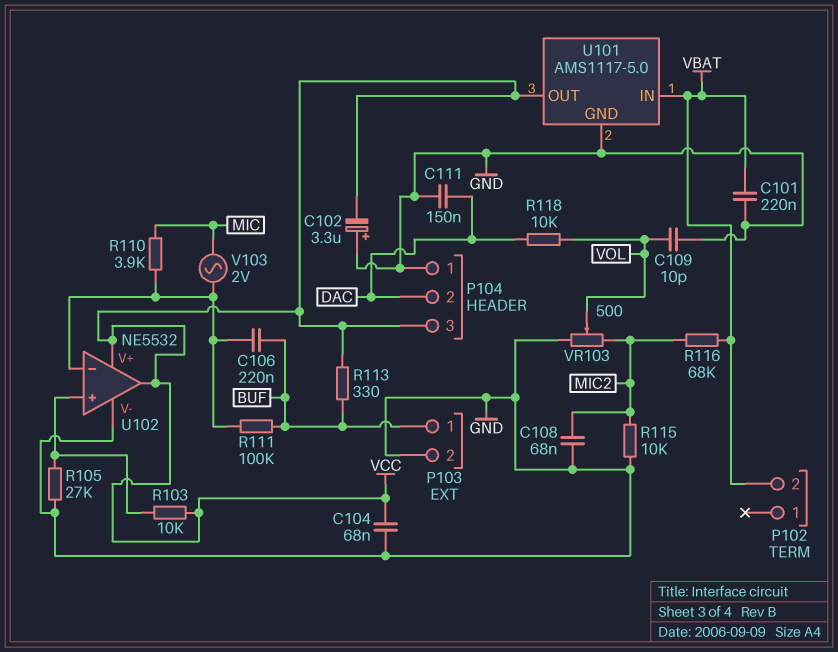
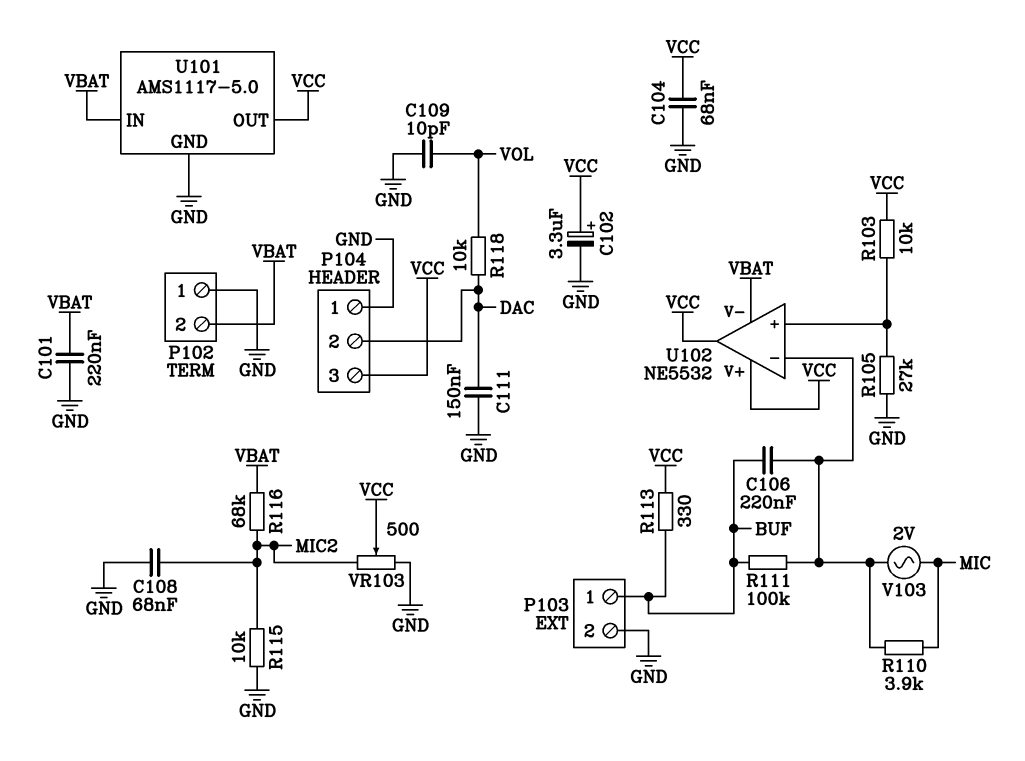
C102: 3.3uF (plus GND, minus VCC) -> 3.3uF (plus VCC, minus GND)
P102 pin 1: none -> GND
U102 pin V-: GND -> VBAT
VR103: 500 (GND, MIC2, wiper VOL) -> 500 (GND, MIC2, wiper VCC)

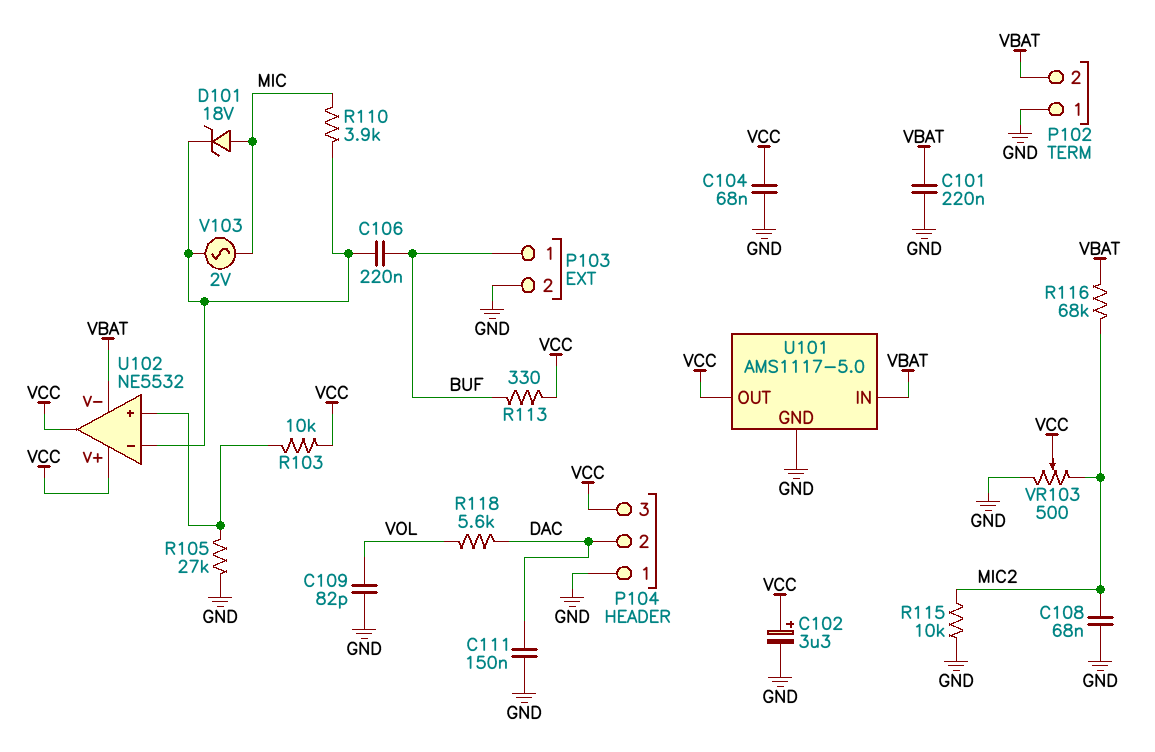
C109: 10pF (GND, VOL) -> 82pF (GND, VOL)
D101: none -> zener 18V (A MIC, K U102/in-)
R111: 100k (BUF, U102/in-) -> none
R118: 10k (DAC, VOL) -> 5.6k (DAC, VOL)

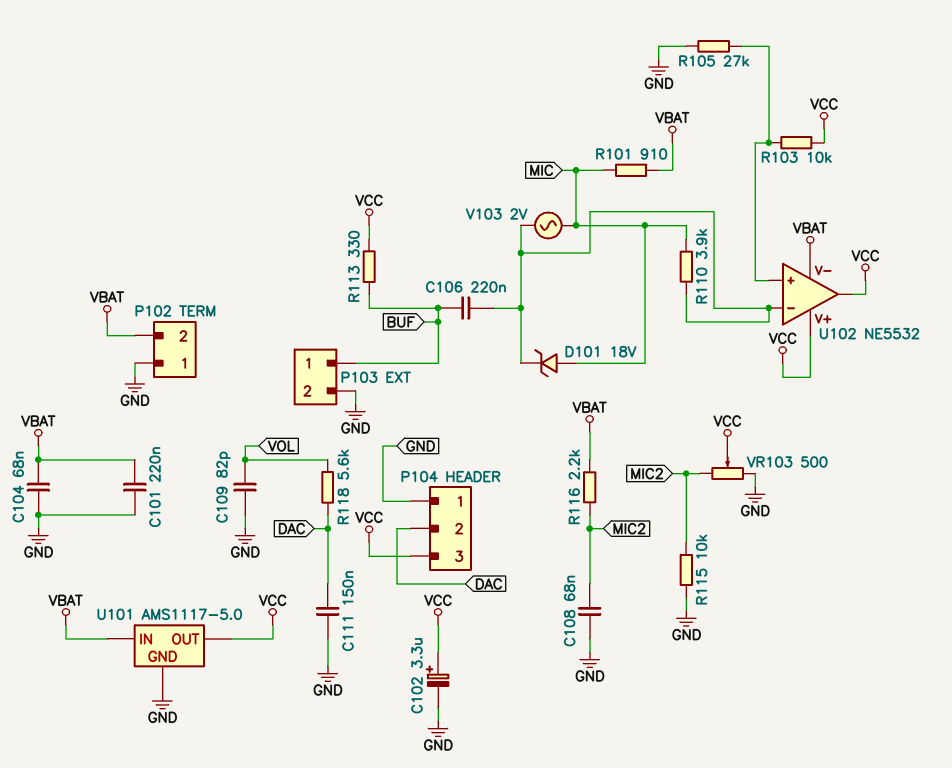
C104: 68nF (GND, VCC) -> 68nF (GND, VBAT)
R101: none -> 910 (MIC, VBAT)
R116: 68k (MIC2, VBAT) -> 2.2k (MIC2, VBAT)

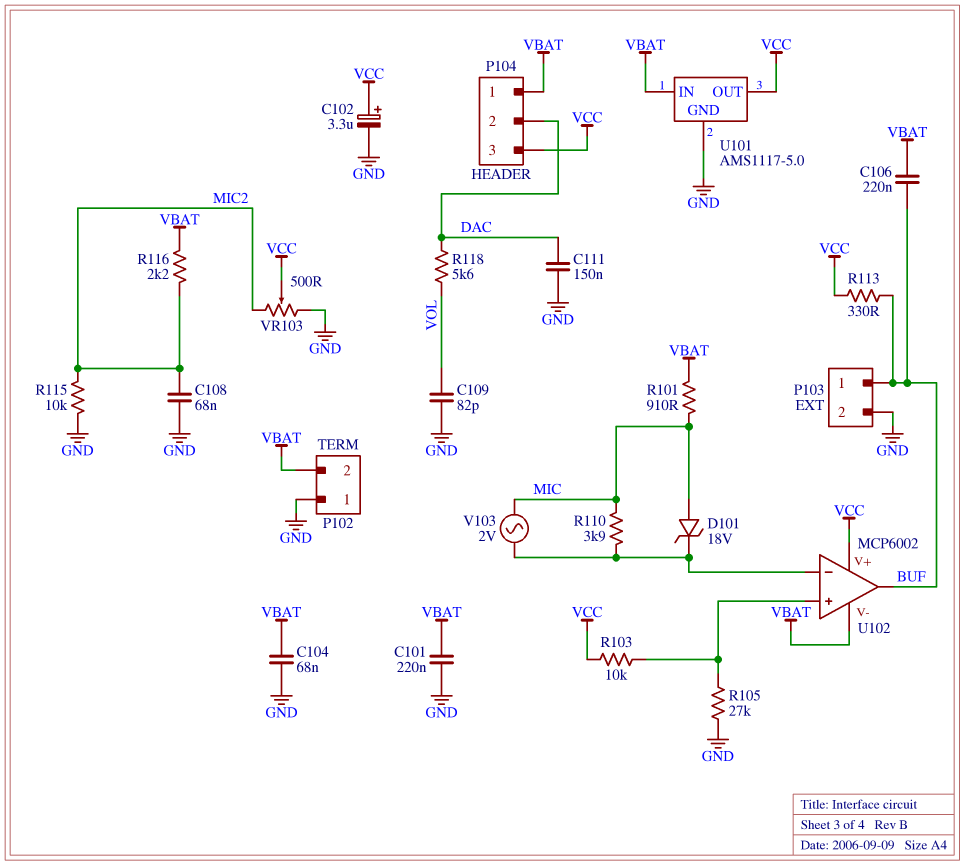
C106: 220nF (BUF, U102/in-) -> 220nF (BUF, VBAT)
P104 pin 1: GND -> VBAT
U102: NE5532 -> MCP6002
U102 pin out: VCC -> BUF

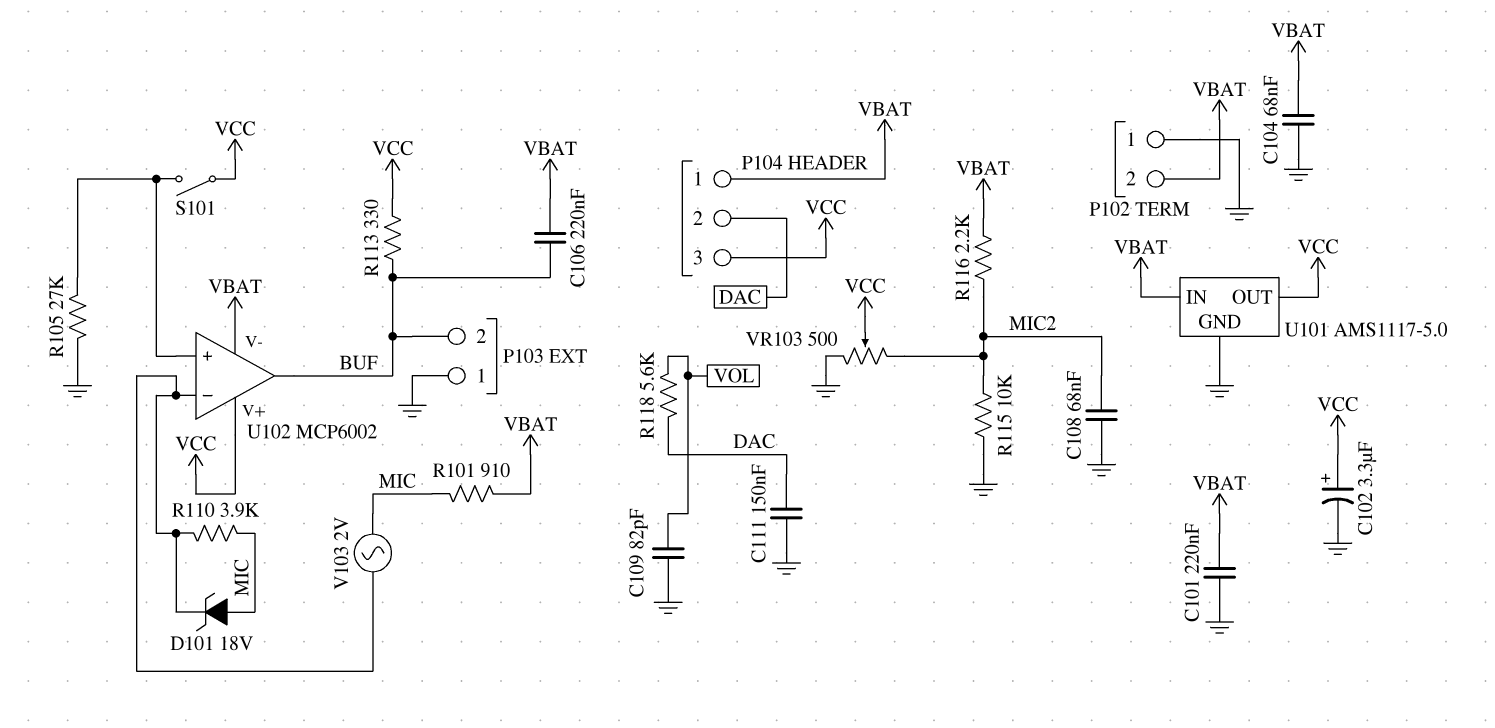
P103 pin 1: BUF -> GND
P103 pin 2: GND -> BUF
R103: 10k (U102/in+, VCC) -> none
S101: none -> switch (U102/in+, VCC)

